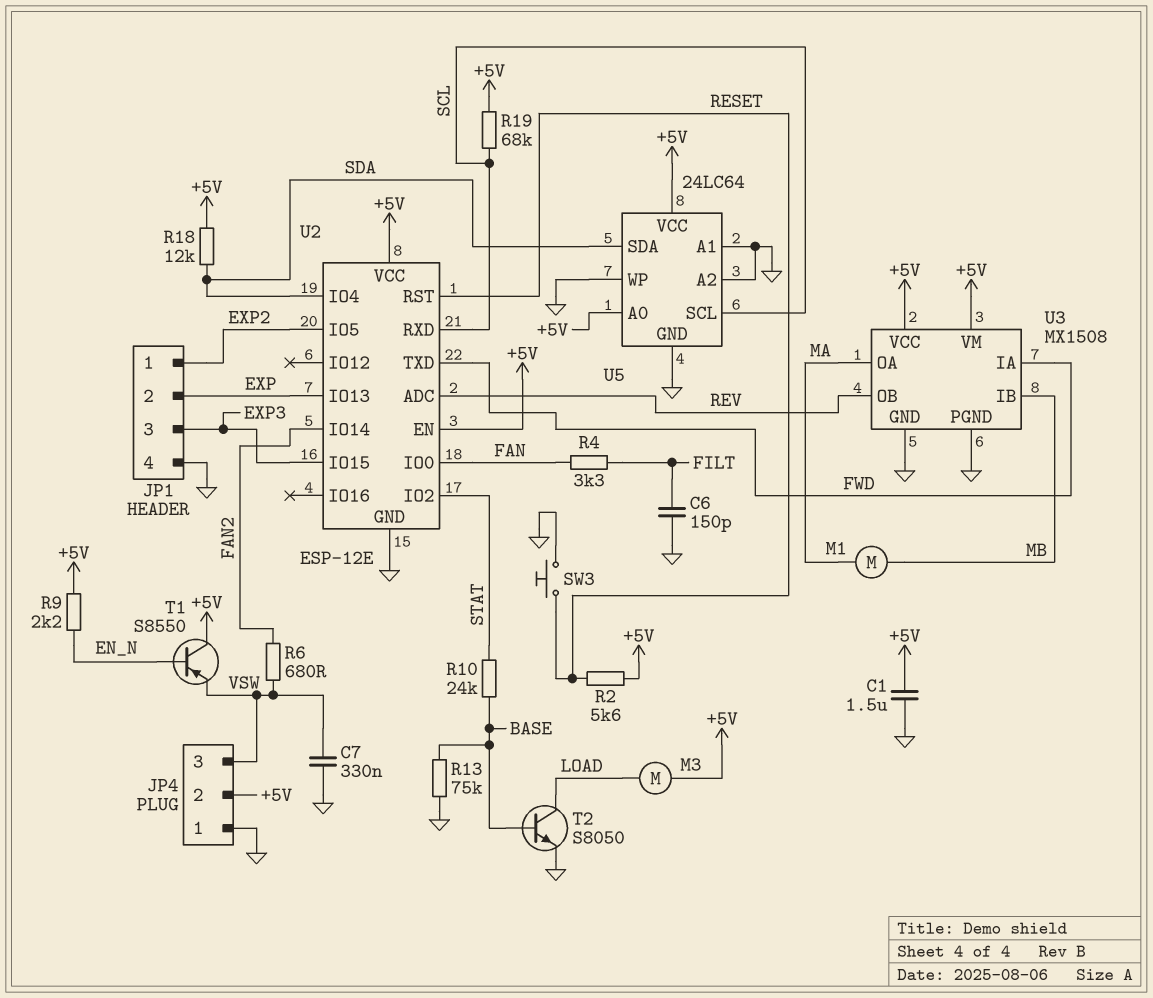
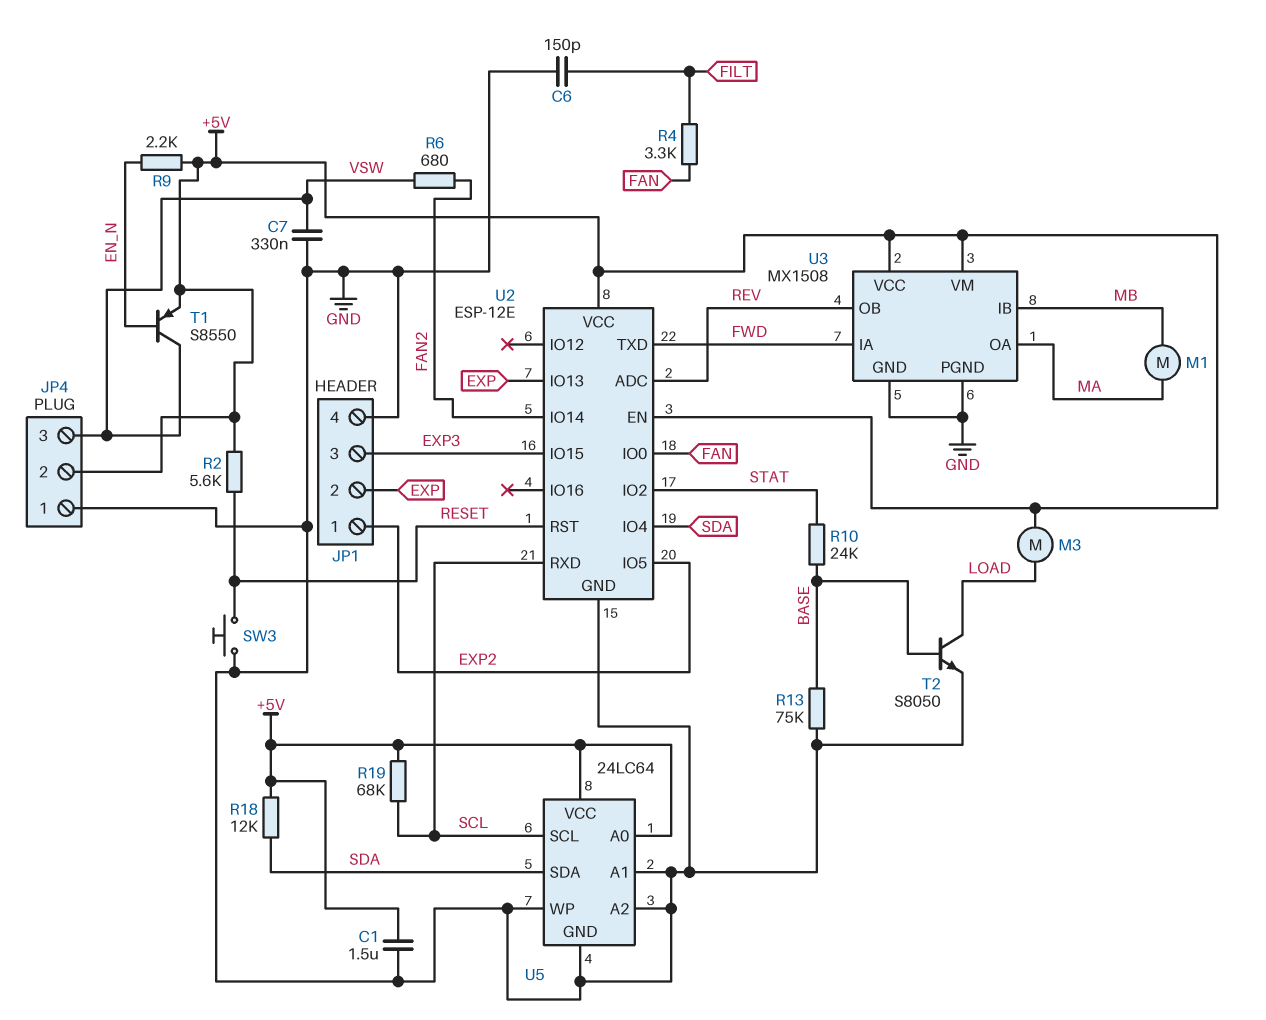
T1: PNP S8550 (B EN_N, C +5V, E VSW) -> PNP S8550 (B EN_N, C VSW, E +5V)

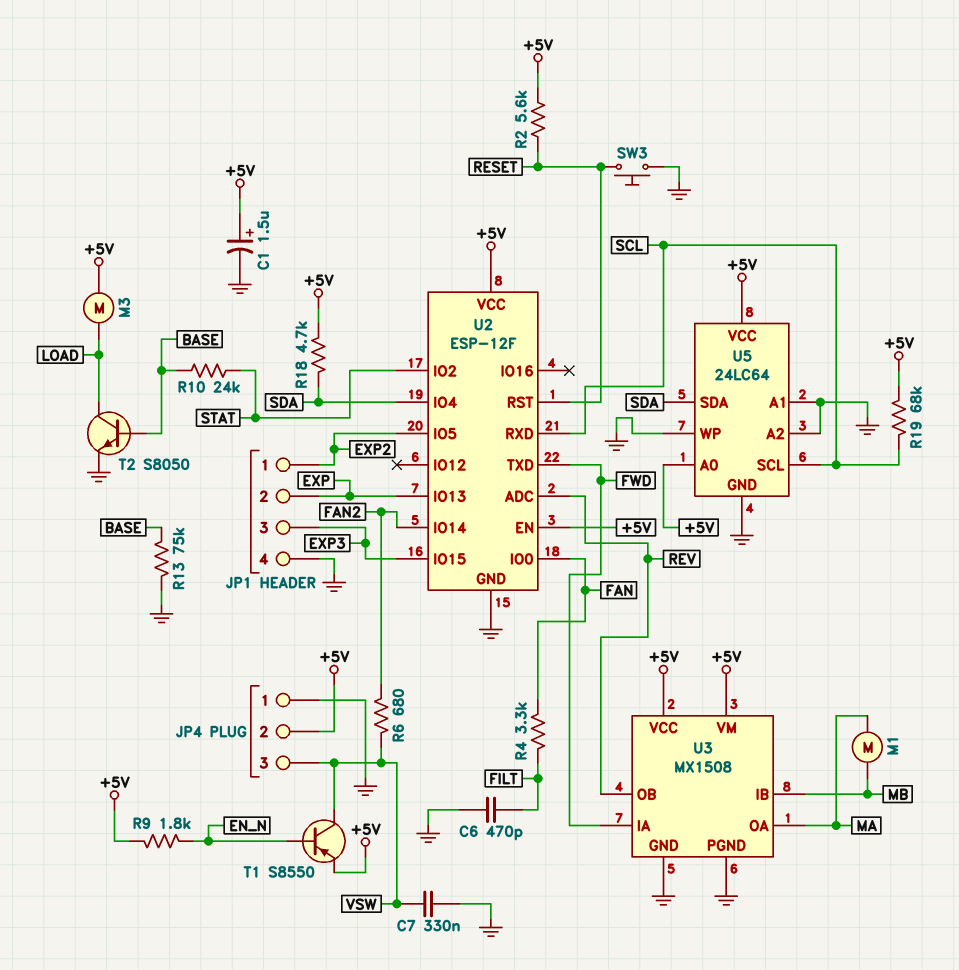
C1: 1.5uF (+5V, GND) -> 1.5uF (plus +5V, minus GND)
C6: 150pF (FILT, GND) -> 470pF (FILT, GND)
R9: 2.2k (+5V, EN_N) -> 1.8k (+5V, EN_N)
R18: 12k (+5V, SDA) -> 4.7k (+5V, SDA)
U2: ESP-12E -> ESP-12F

